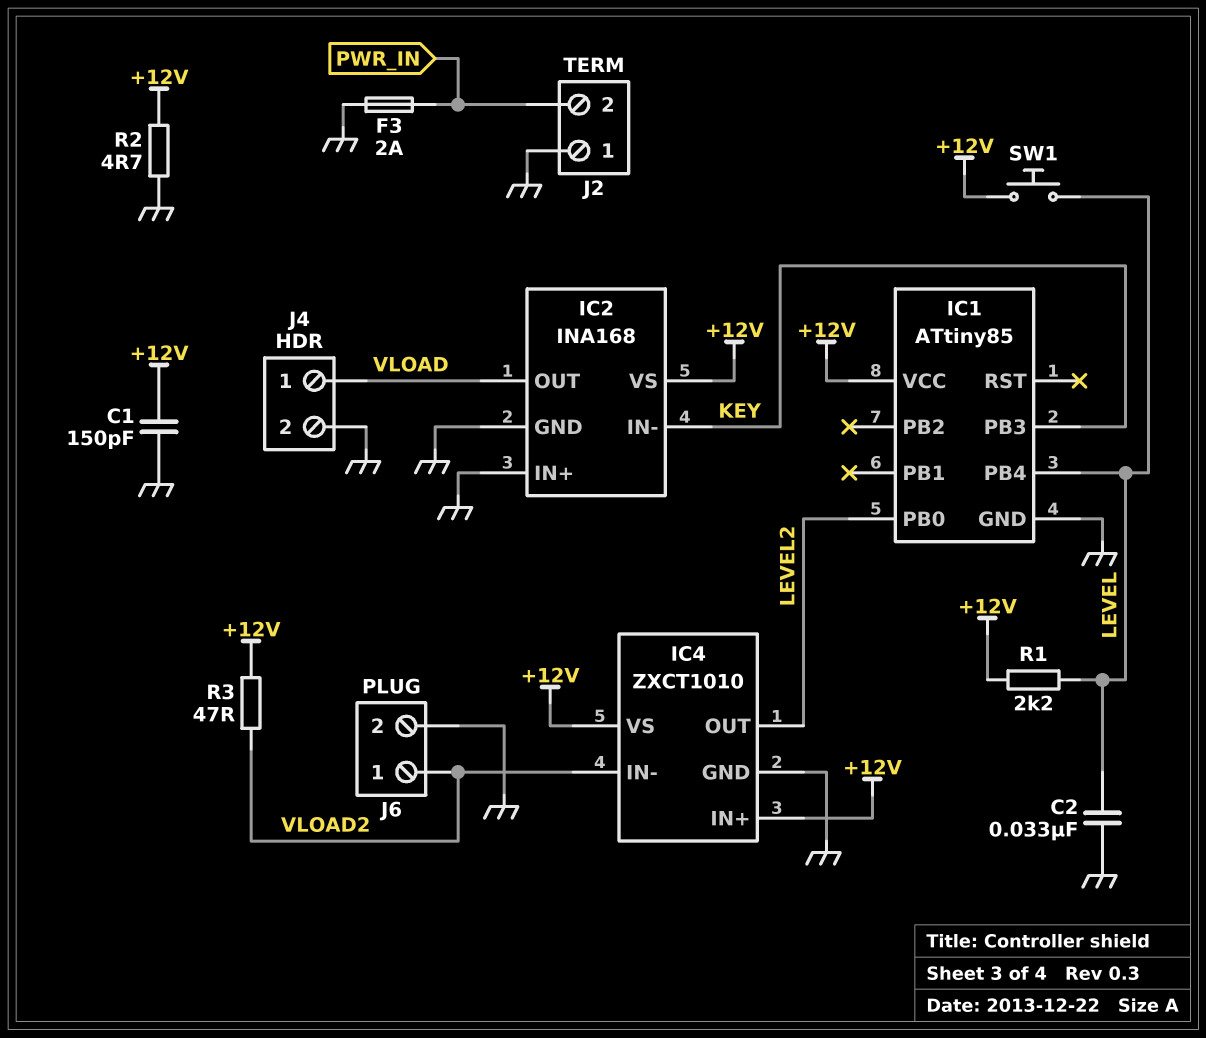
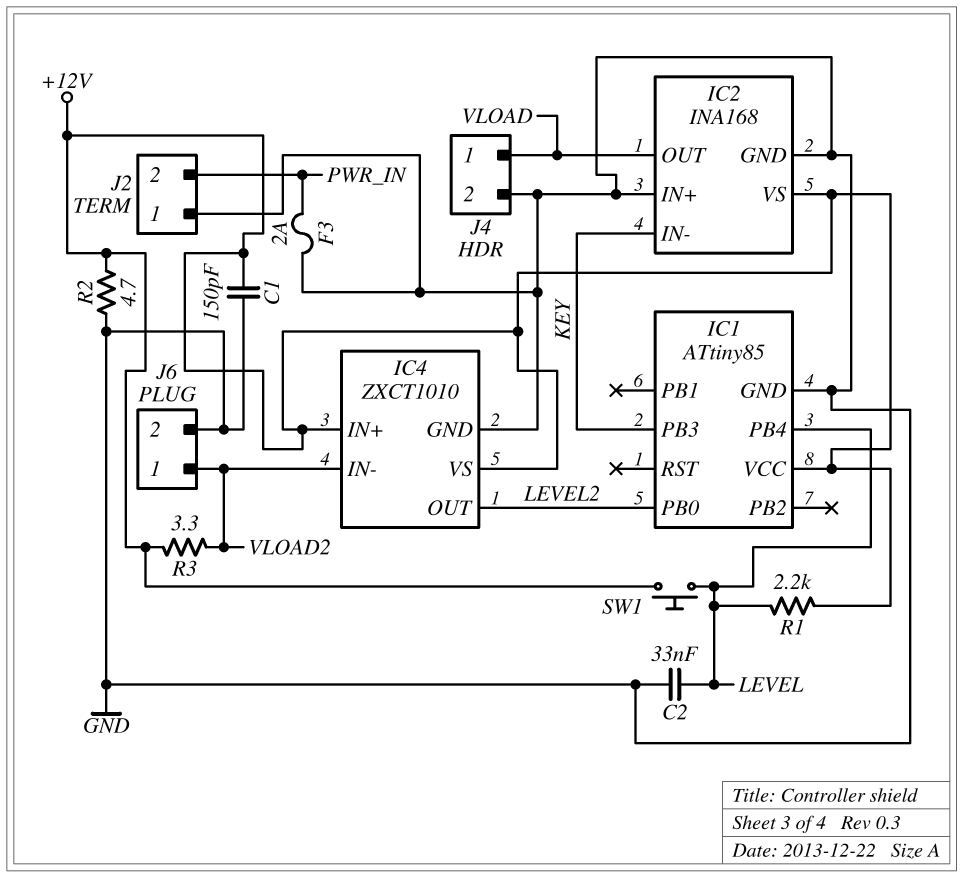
R3: 47 (+12V, VLOAD2) -> 3.3 (+12V, VLOAD2)

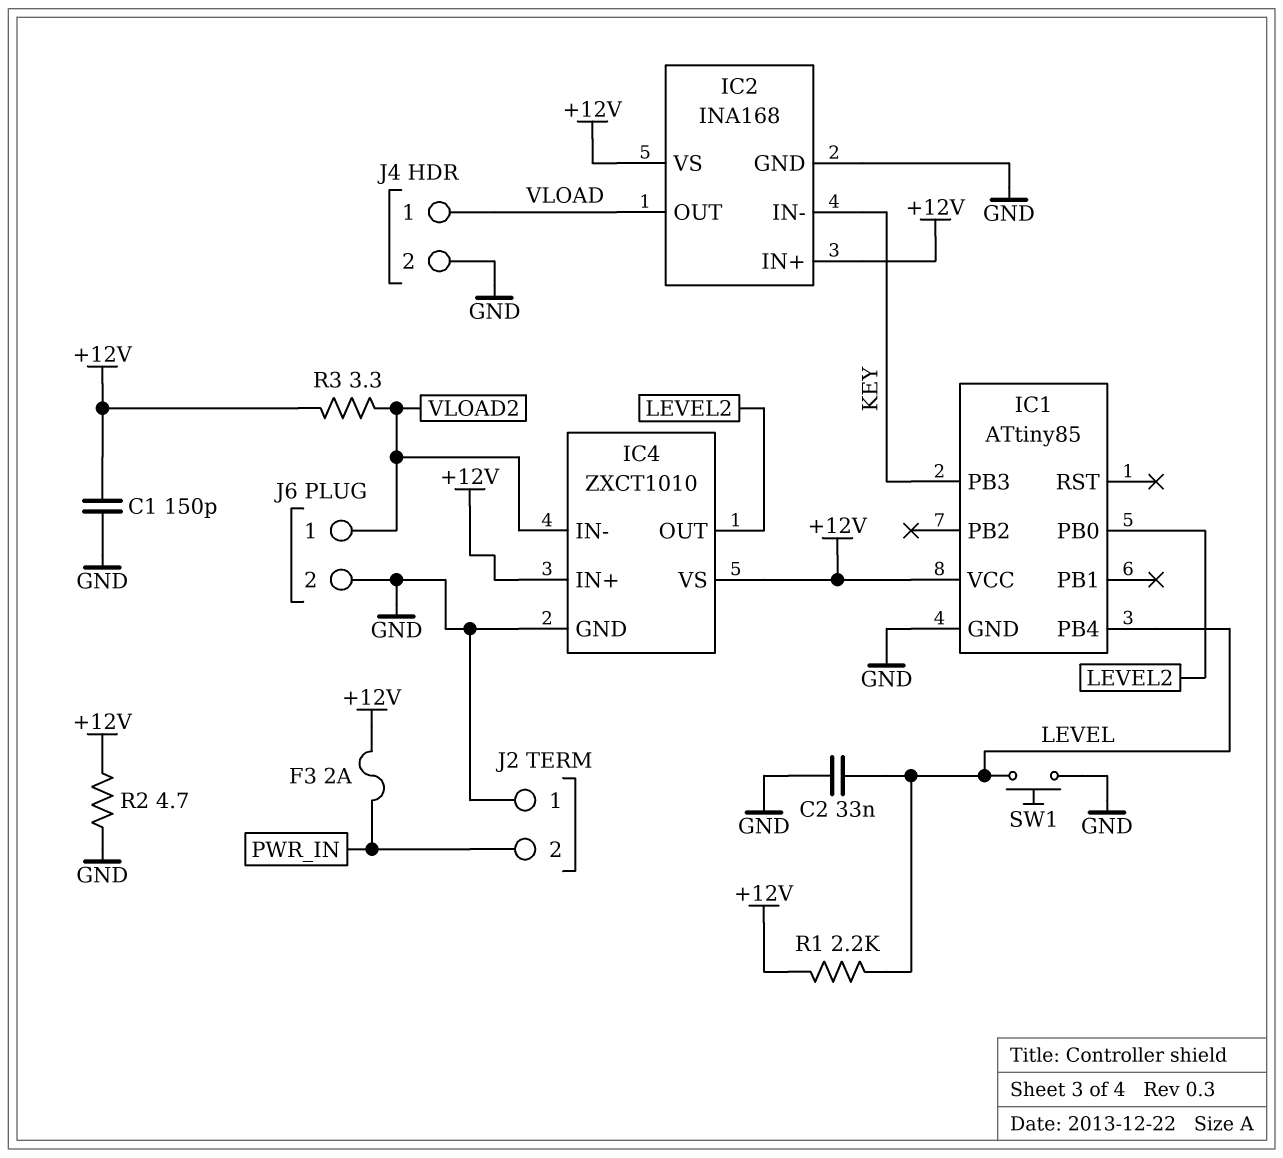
F3: 2A (GND, PWR_IN) -> 2A (+12V, PWR_IN)
IC2 pin IN+: GND -> +12V
SW1: button (+12V, LEVEL) -> button (GND, LEVEL)

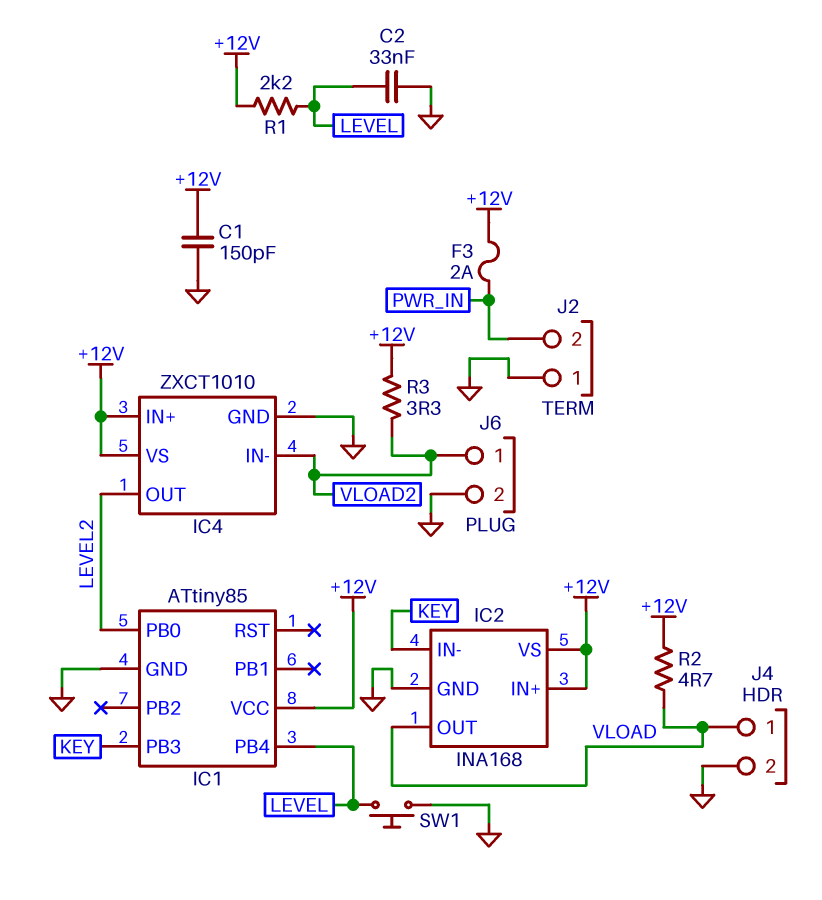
R2: 4.7 (+12V, GND) -> 4.7 (+12V, VLOAD)

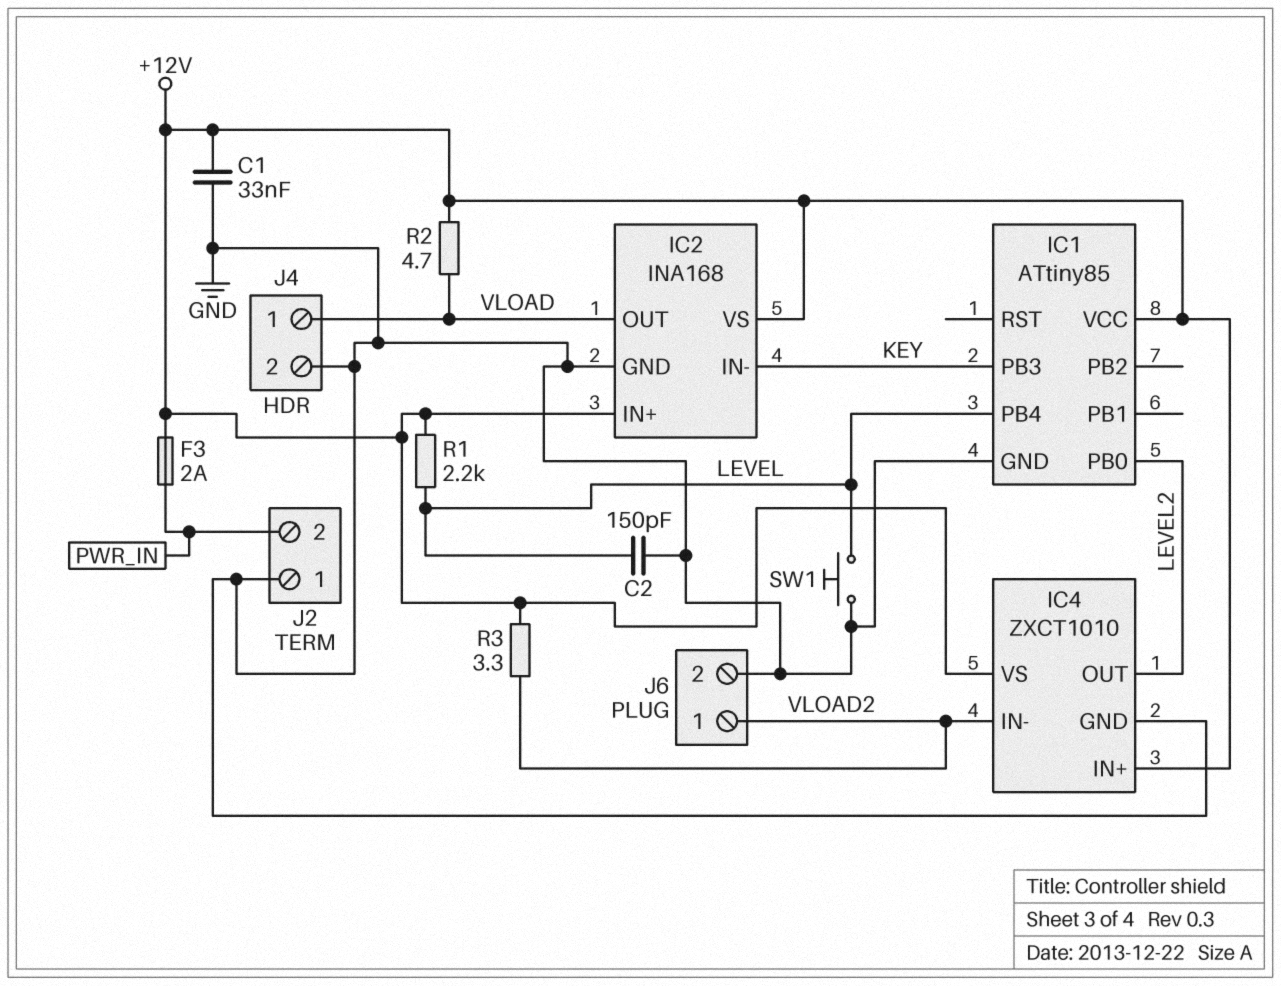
C1: 150pF (+12V, GND) -> 33nF (+12V, GND)
C2: 33nF (GND, LEVEL) -> 150pF (GND, LEVEL)

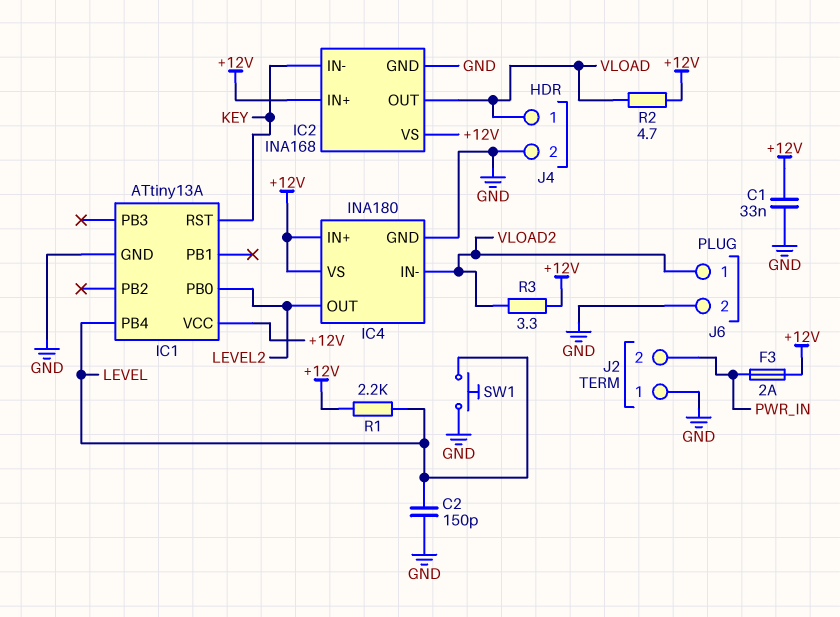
IC1: ATtiny85 -> ATtiny13A
IC1 pin PB3: KEY -> none
IC1 pin RST: none -> KEY
IC4: ZXCT1010 -> INA180

